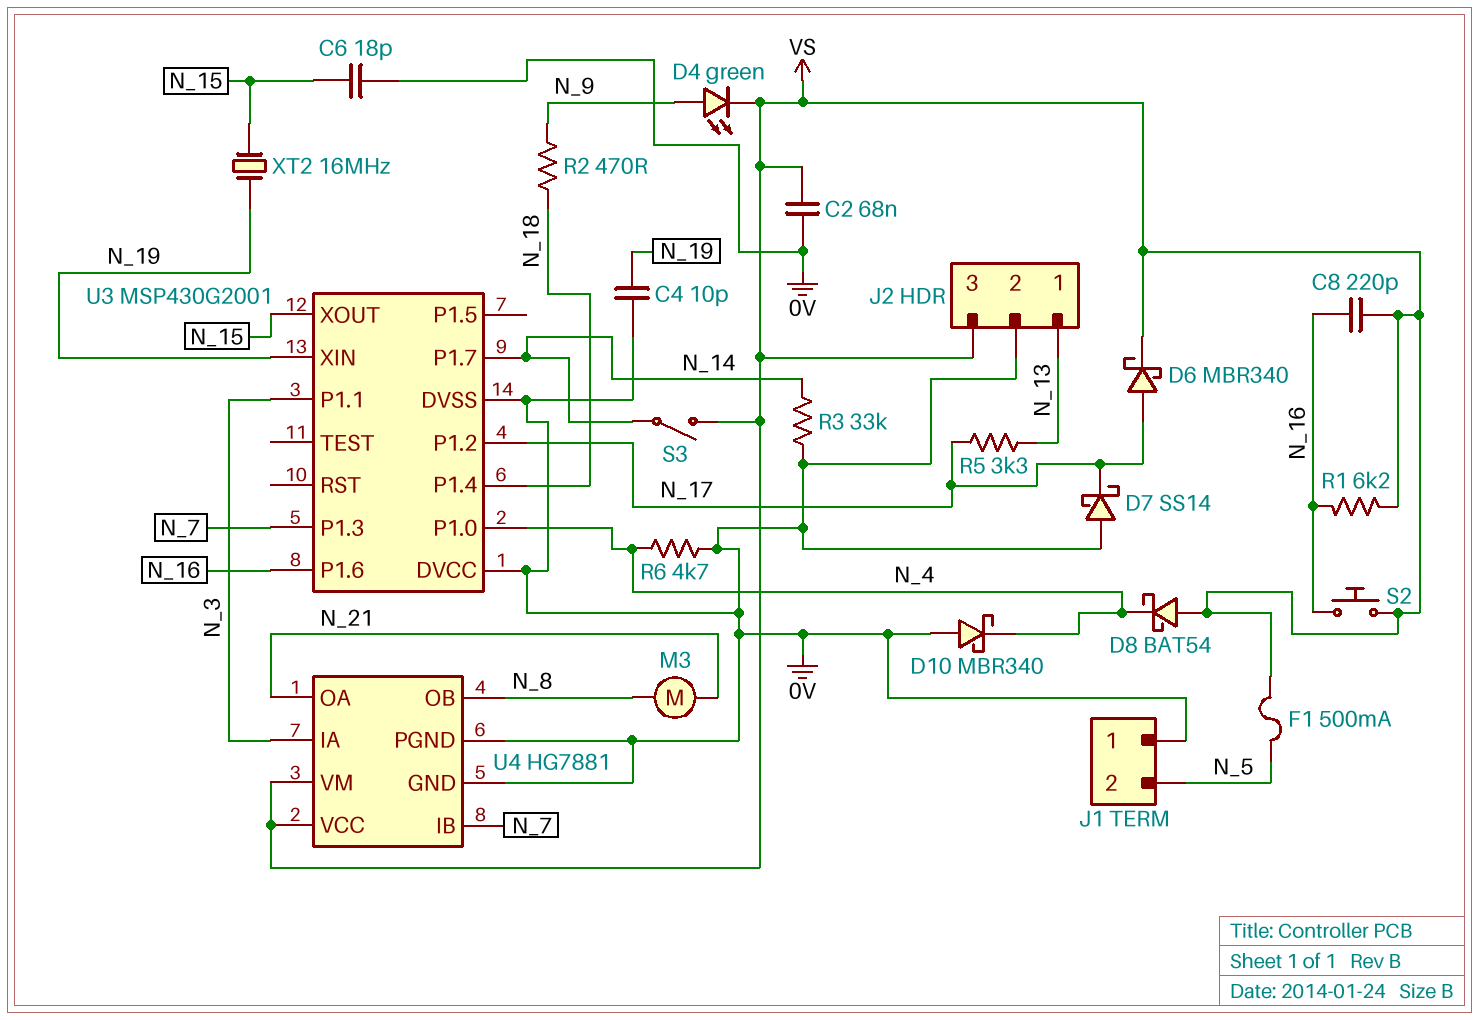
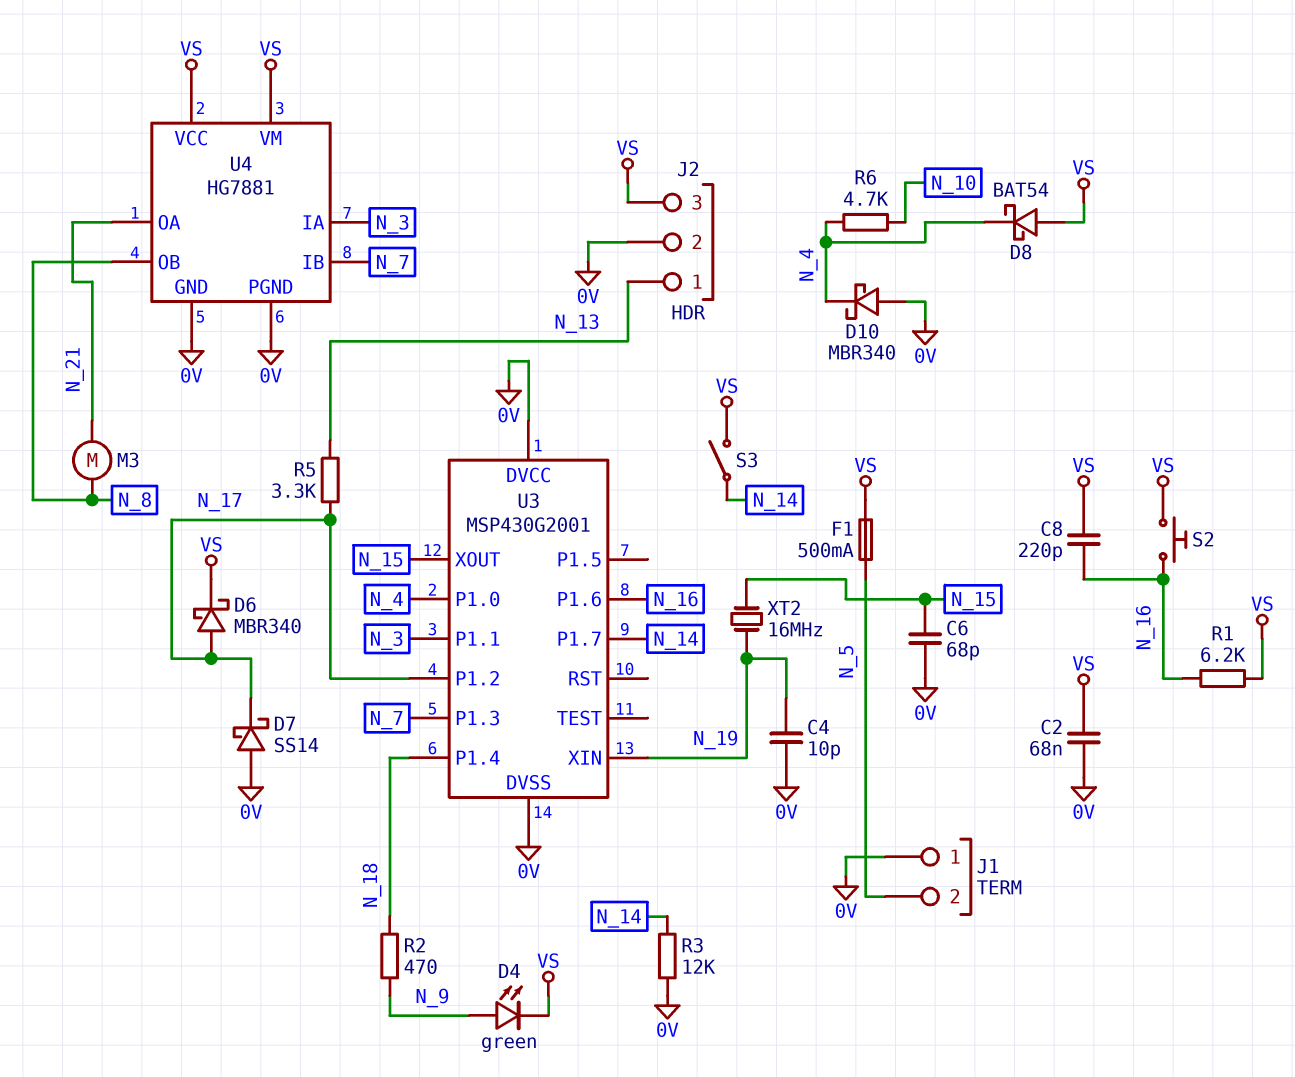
C6: 18pF (0V, N_15) -> 68pF (0V, N_15)
R3: 33k (0V, N_14) -> 12k (0V, N_14)
R6: 4.7k (0V, N_4) -> 4.7k (N_4, N_10)

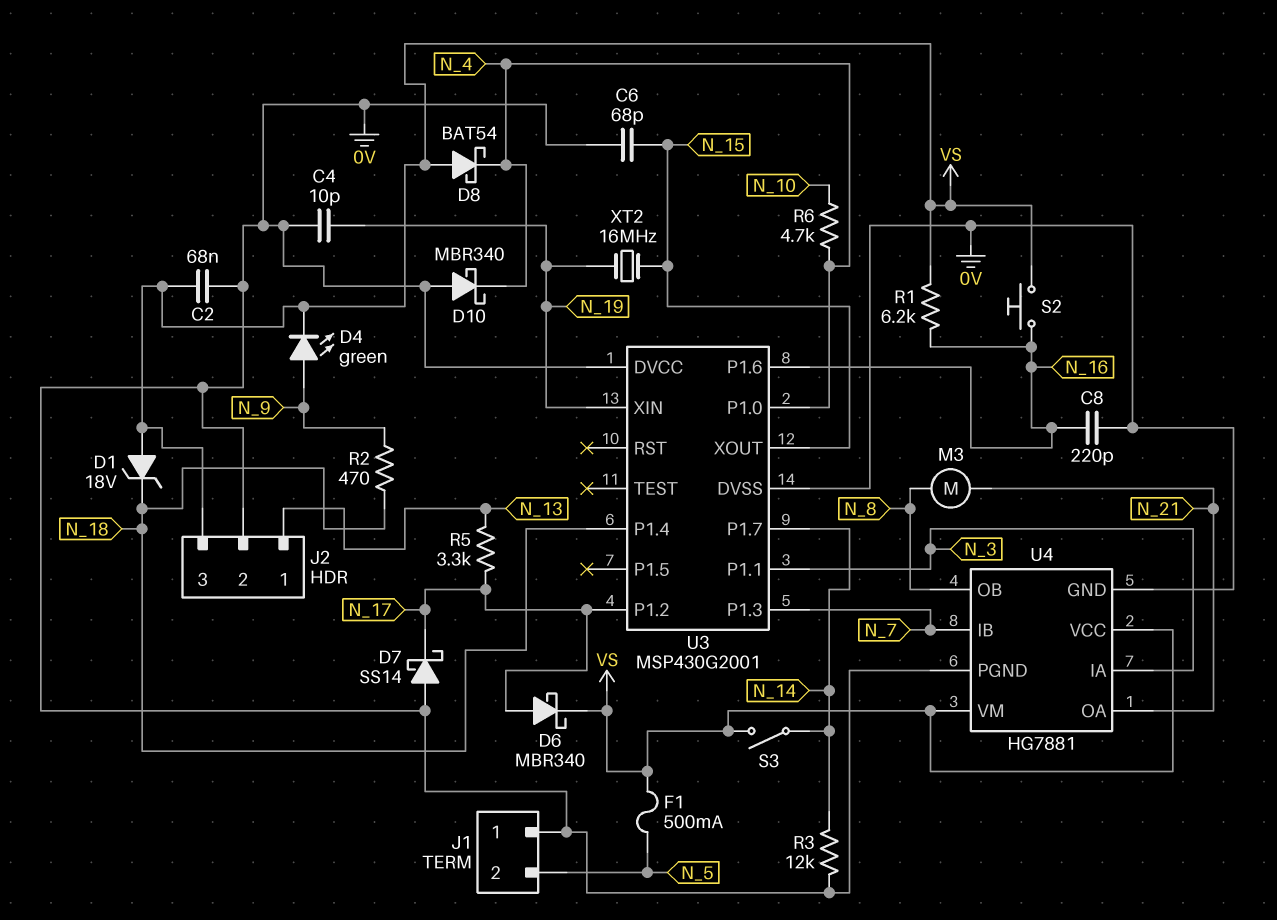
C8: 220pF (N_16, VS) -> 220pF (0V, N_16)
D1: none -> zener 18V (A VS, K N_18)

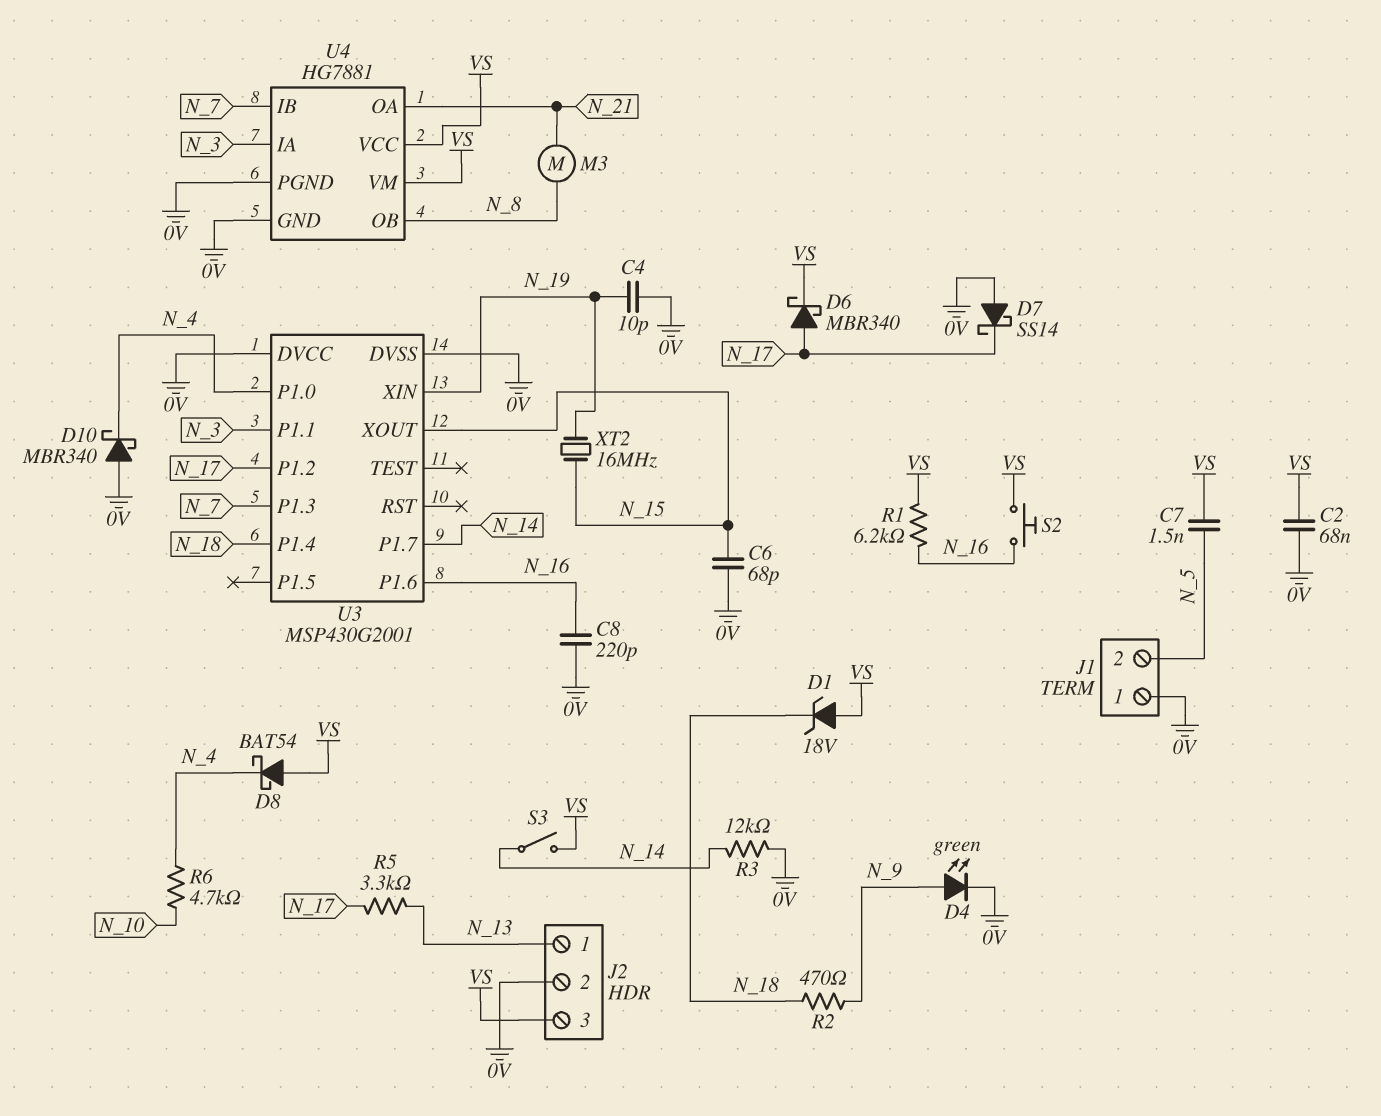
C7: none -> 1.5nF (N_5, VS)
D4: LED green (A N_9, K VS) -> LED green (A N_9, K 0V)
F1: 500mA (N_5, VS) -> none

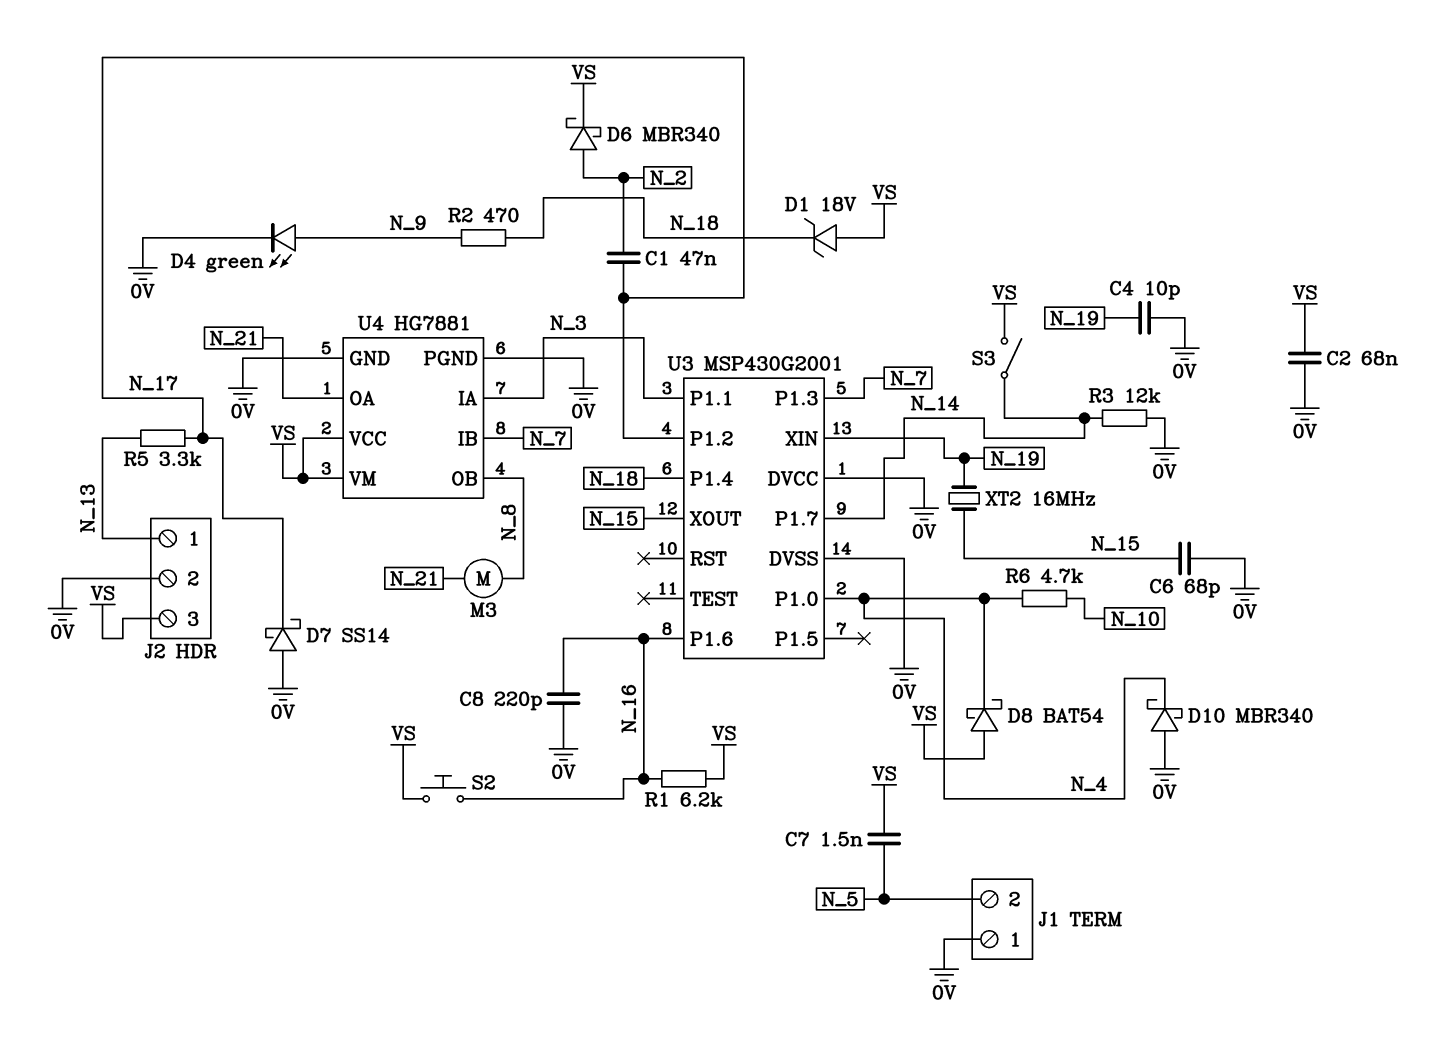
C1: none -> 47nF (N_2, N_17)
D6: schottky MBR340 (A N_17, K VS) -> schottky MBR340 (A N_2, K VS)

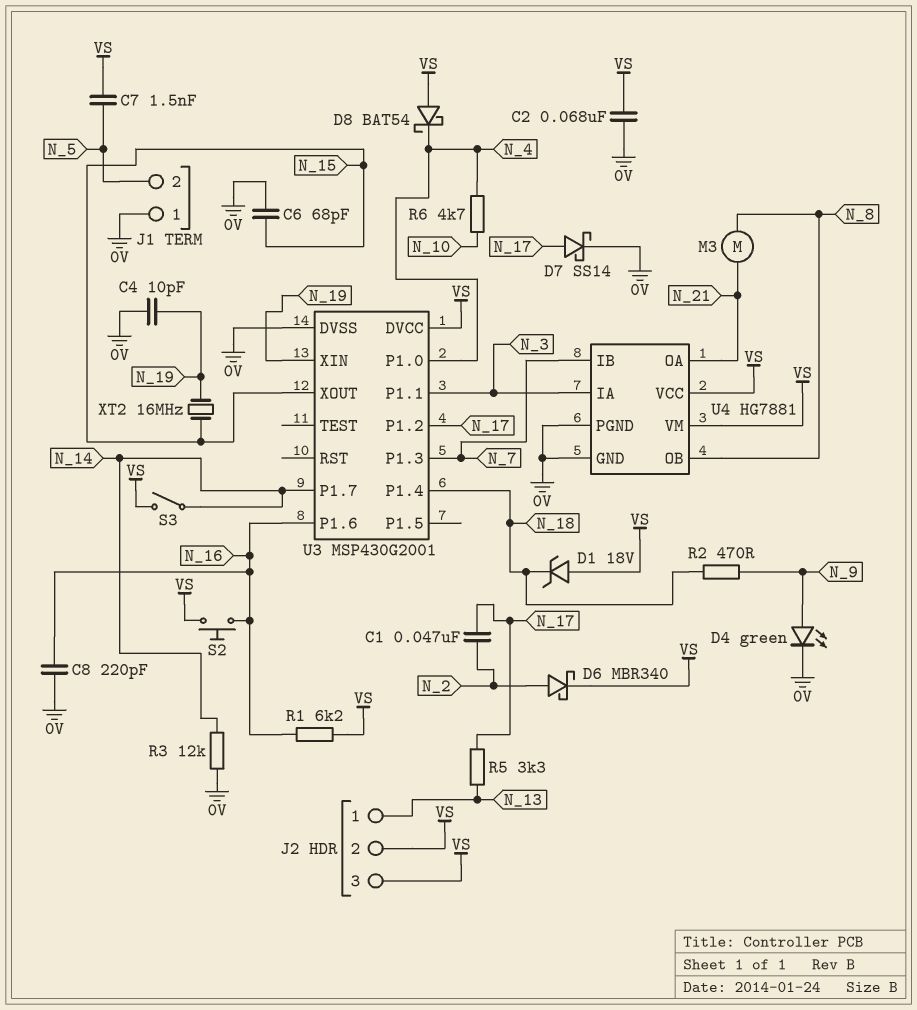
D7: schottky SS14 (A 0V, K N_17) -> schottky SS14 (A N_17, K 0V)
D10: schottky MBR340 (A 0V, K N_4) -> none
J2 pin 2: 0V -> VS
U3 pin DVCC: 0V -> VS

